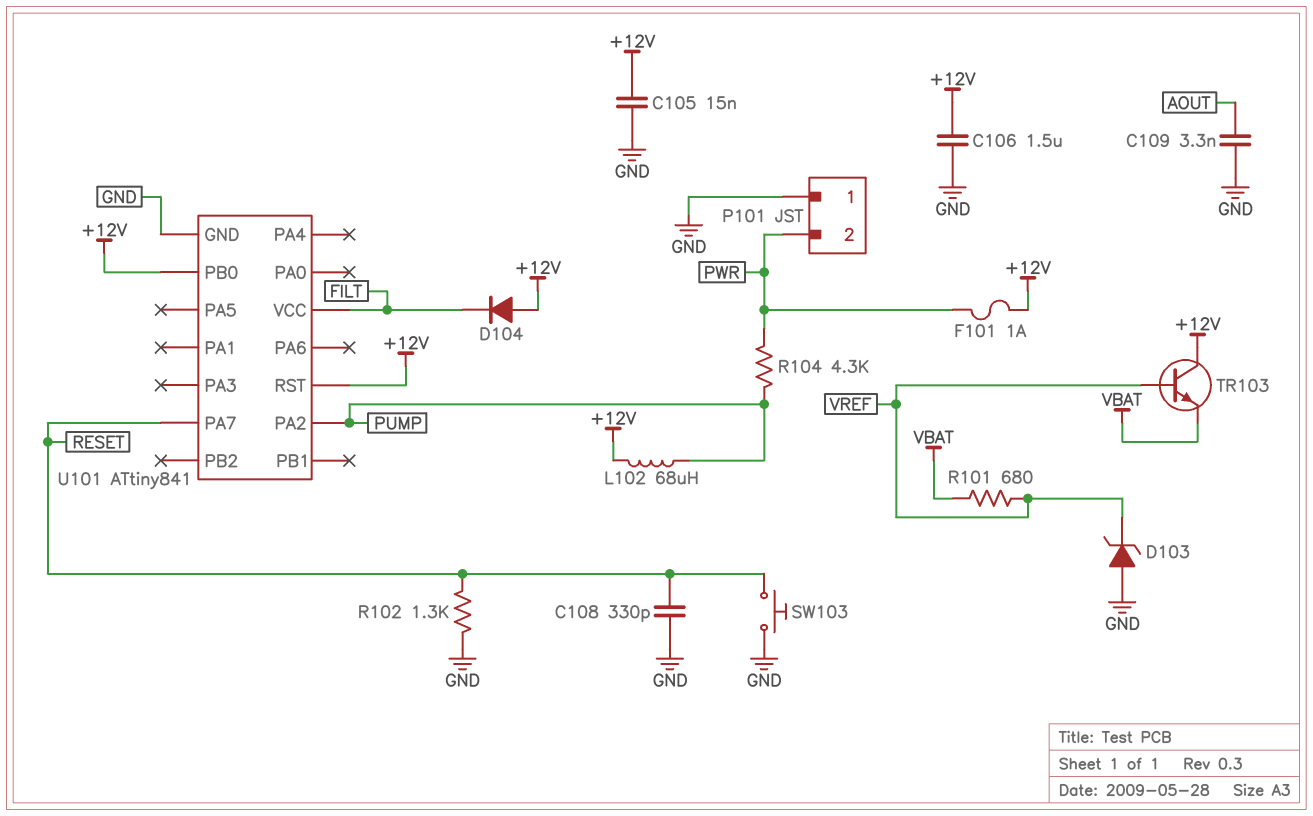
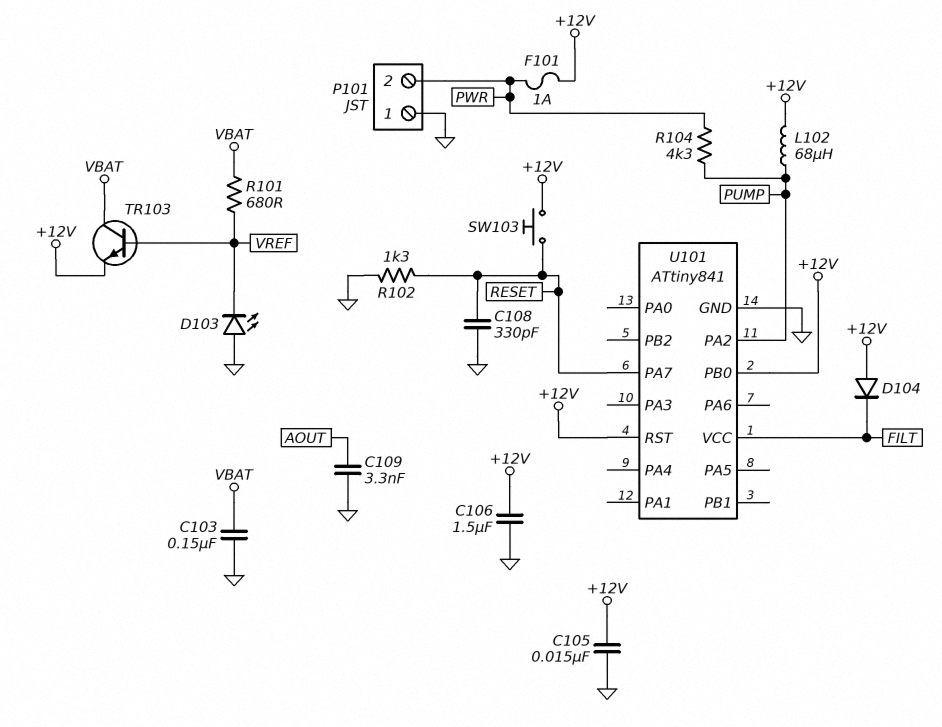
C103: none -> 150nF (GND, VBAT)
D103: zener (A GND, K VREF) -> LED (A GND, K VREF)
SW103: button (GND, RESET) -> button (+12V, RESET)
TR103: NPN (B VREF, C +12V, E VBAT) -> NPN (B VREF, C VBAT, E +12V)

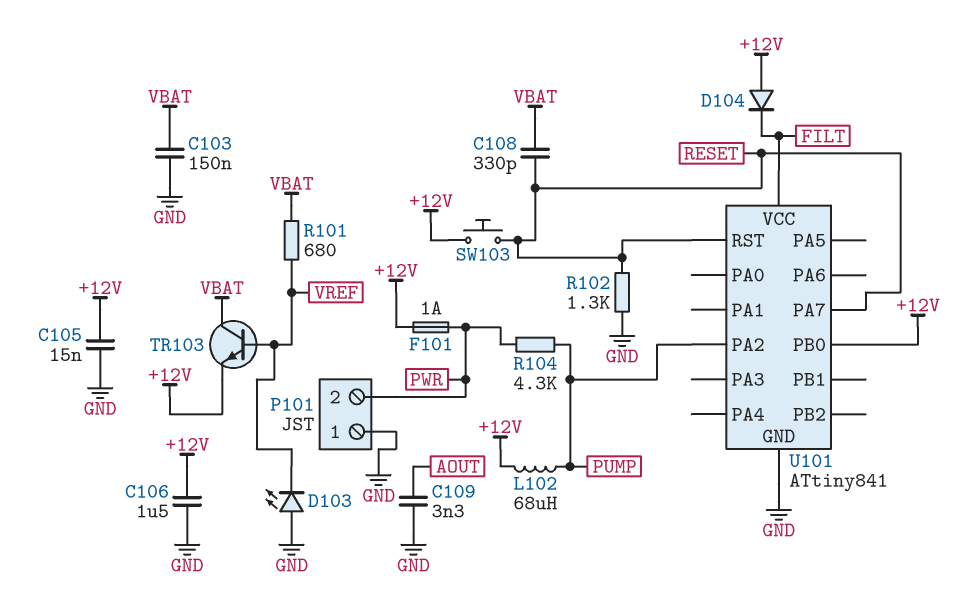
C108: 330pF (GND, RESET) -> 330pF (RESET, VBAT)
U101 pin RST: +12V -> RESET

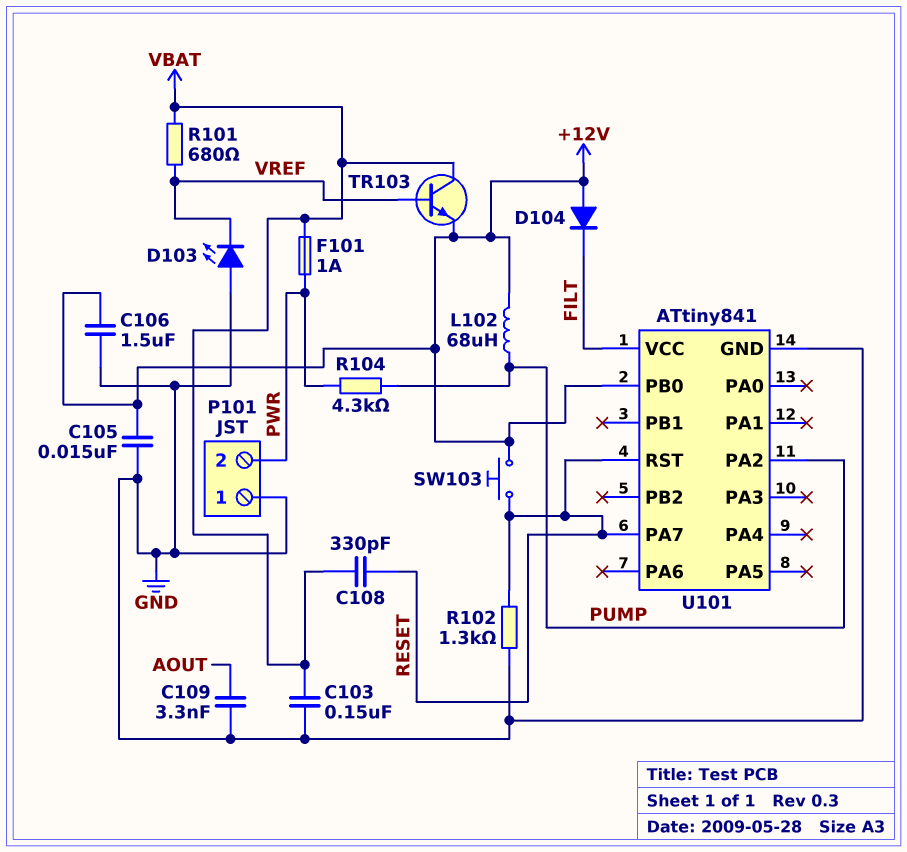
F101: 1A (+12V, PWR) -> 1A (PWR, VBAT)

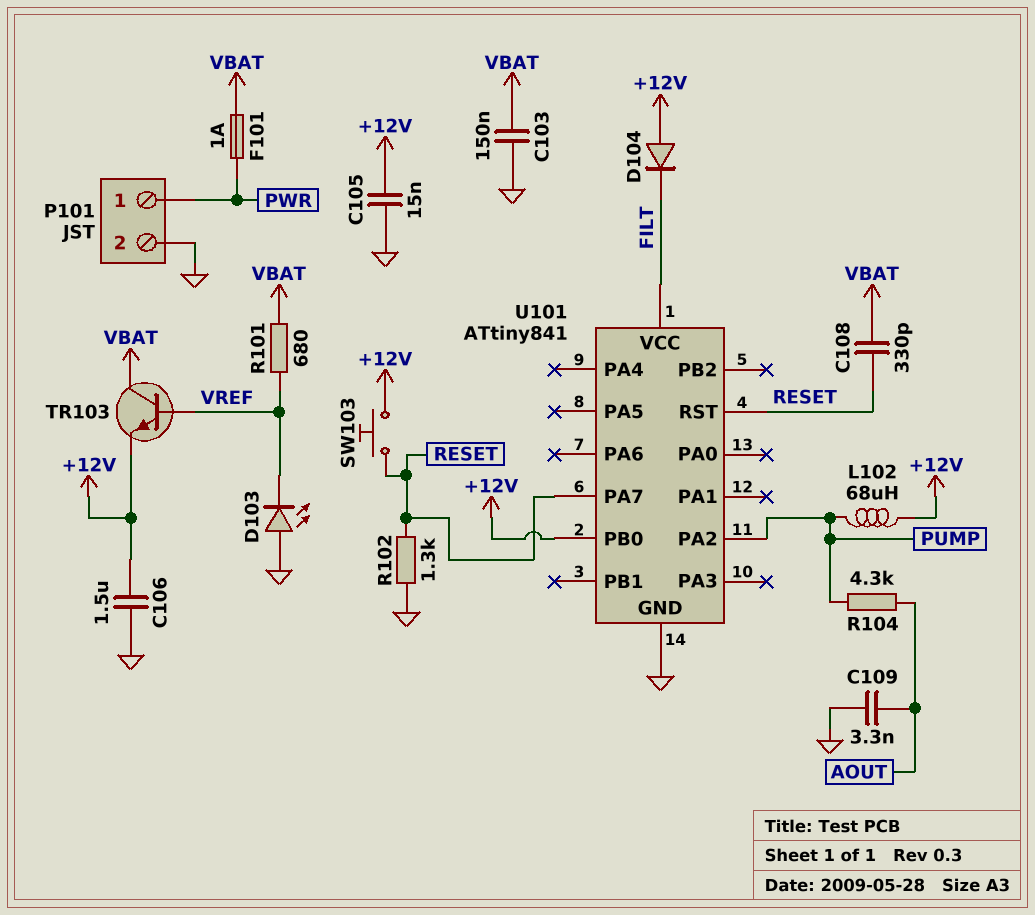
P101 pin 1: GND -> PWR
P101 pin 2: PWR -> GND
R104: 4.3k (PUMP, PWR) -> 4.3k (AOUT, PUMP)

